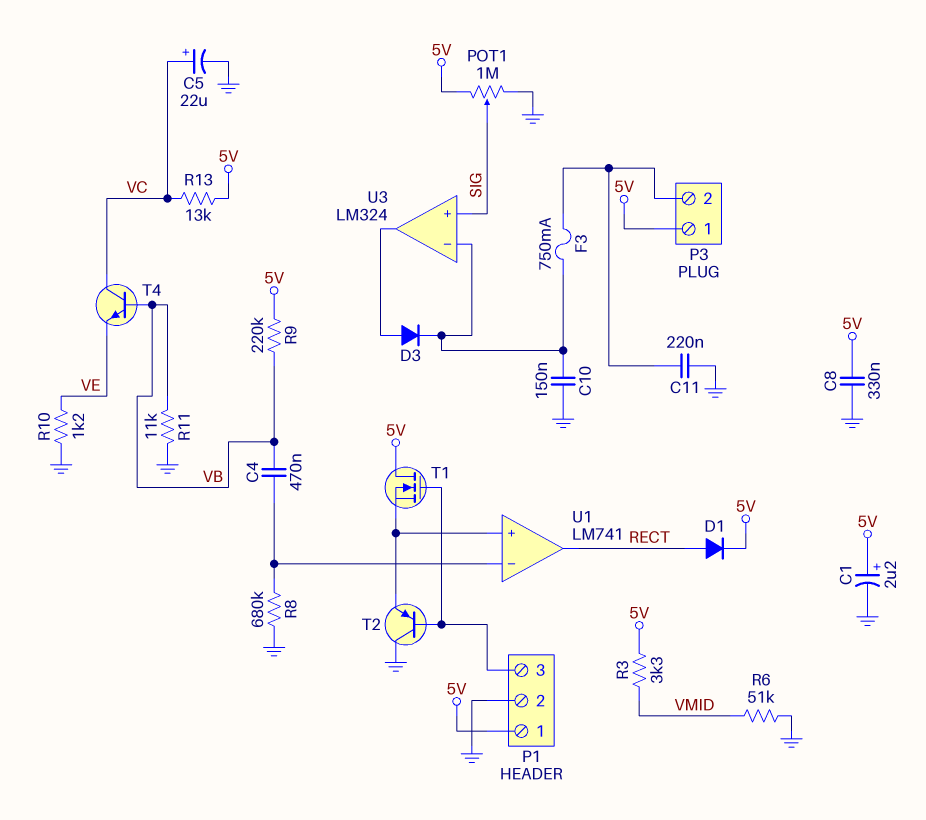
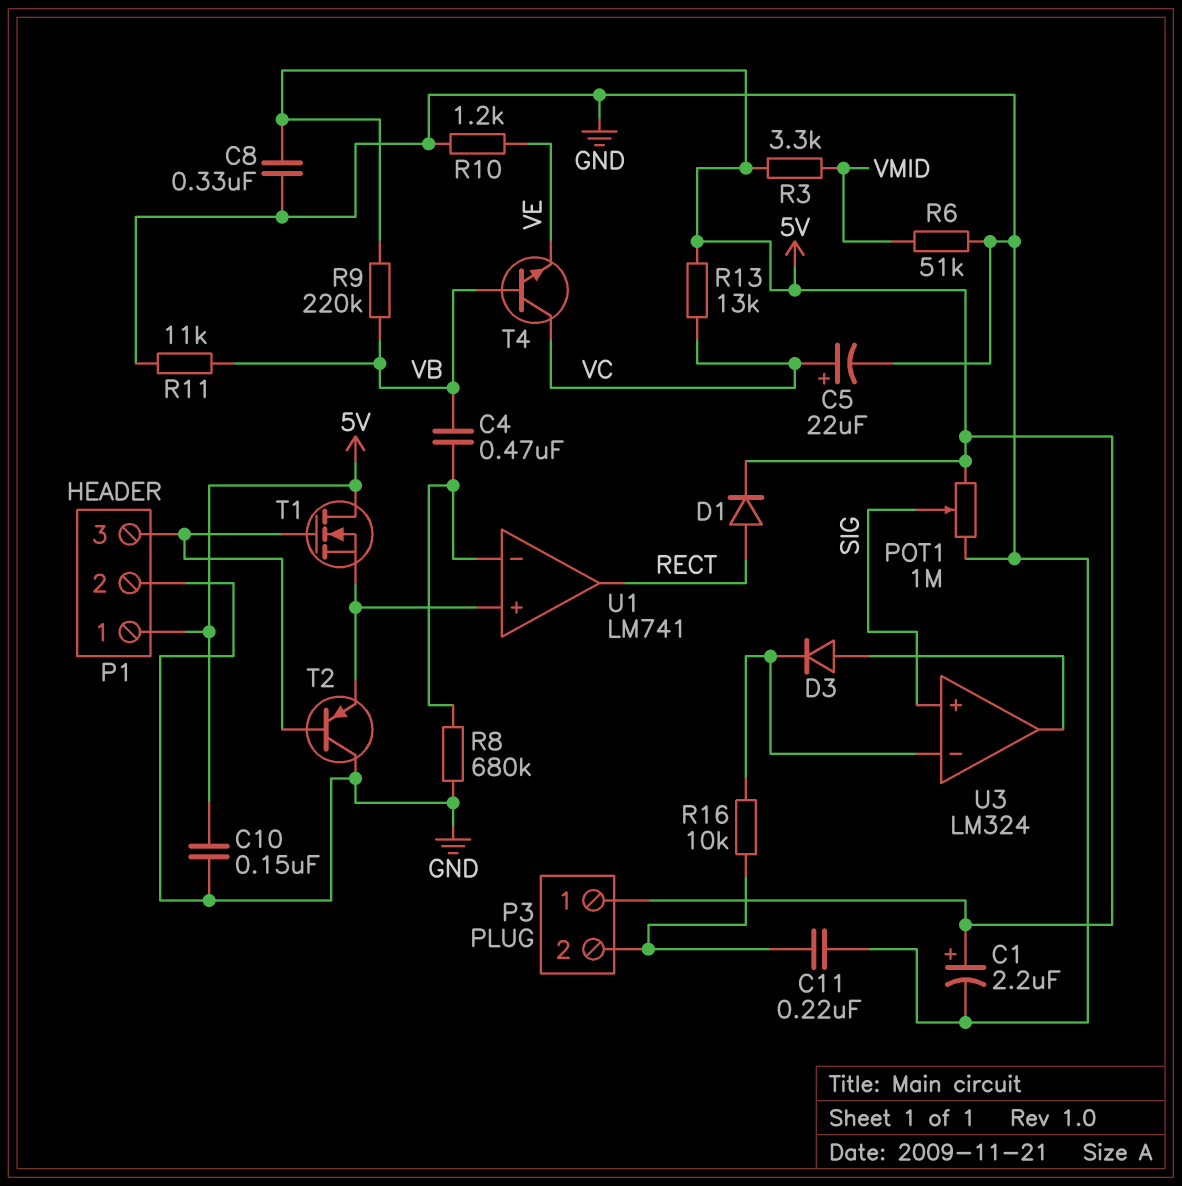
C10: 150nF (GND, U3/in-) -> 150nF (5V, GND)
F3: 750mA (P3/2, U3/in-) -> none
R16: none -> 10k (P3/2, U3/in-)

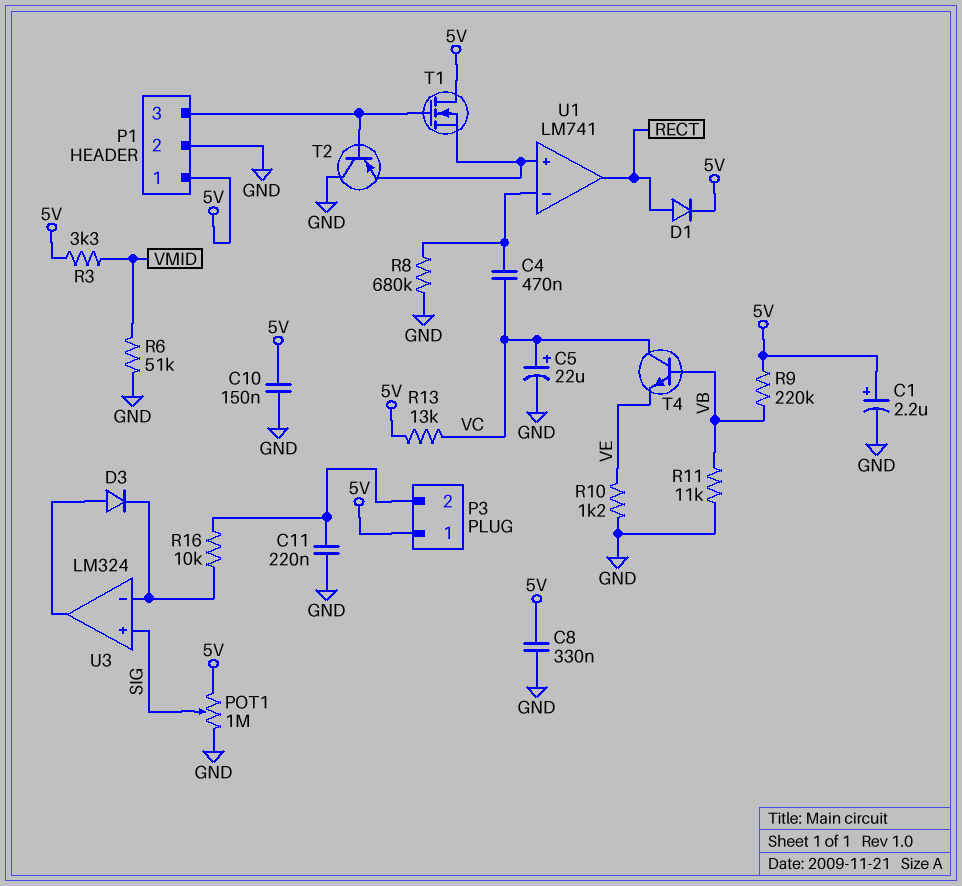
C4: 470nF (U1/in-, VB) -> 470nF (U1/in-, VC)

